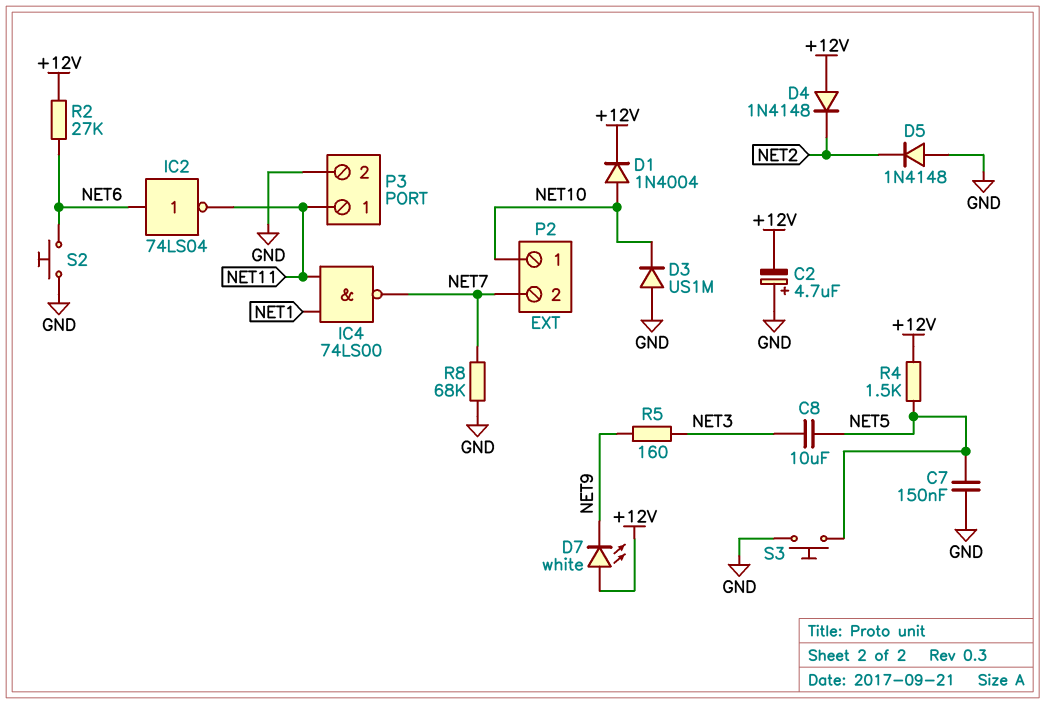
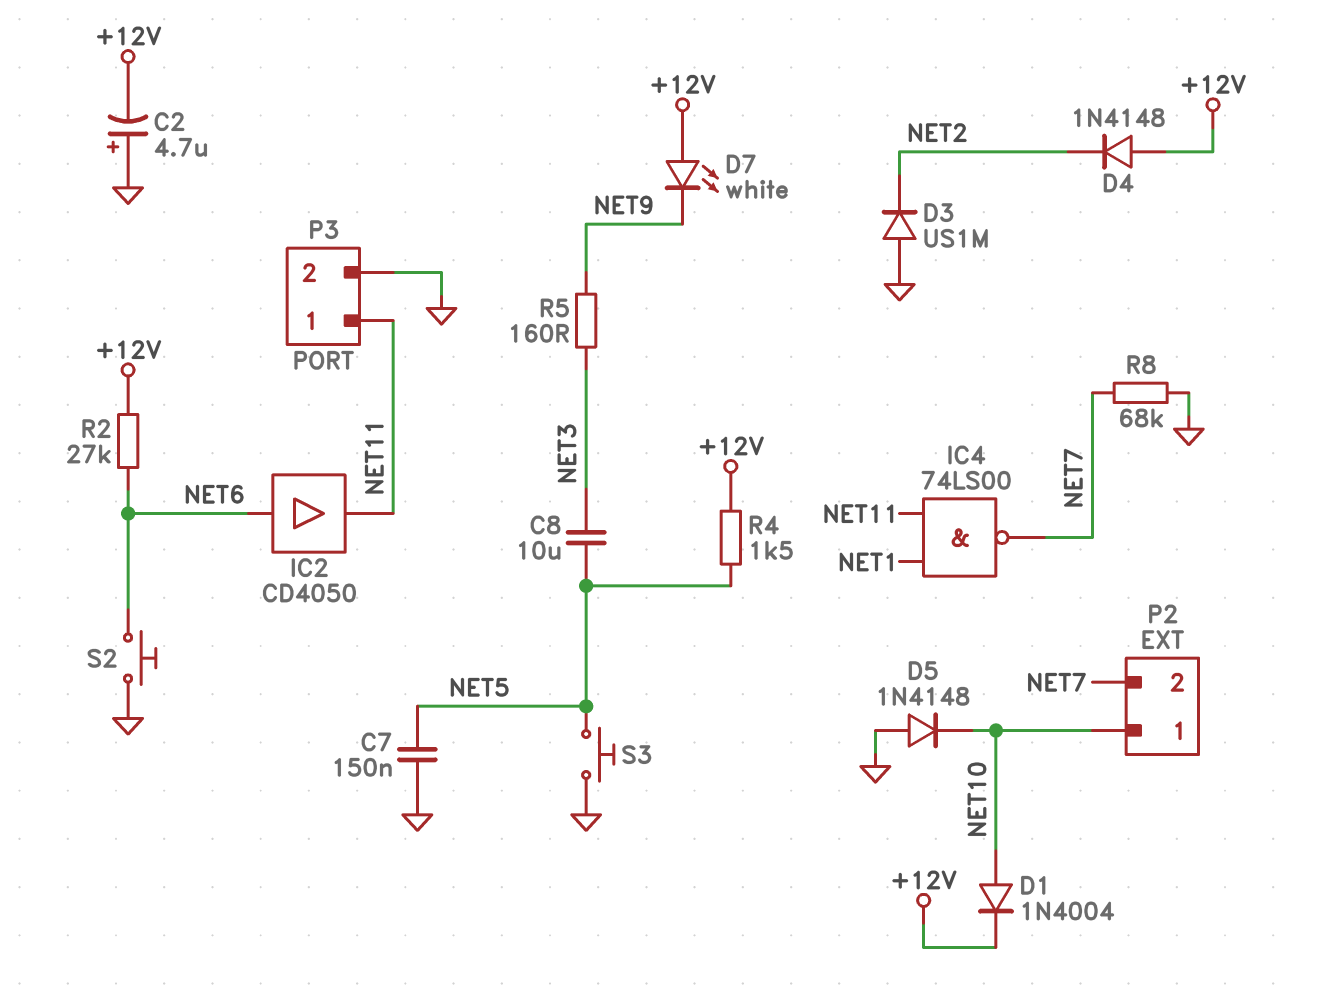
D3: diode US1M (A GND, K NET10) -> diode US1M (A GND, K NET2)
D5: diode 1N4148 (A GND, K NET2) -> diode 1N4148 (A GND, K NET10)
IC2: NOT 74LS04 (in NET6, out NET11) -> buffer CD4050 (in NET6, out NET11)

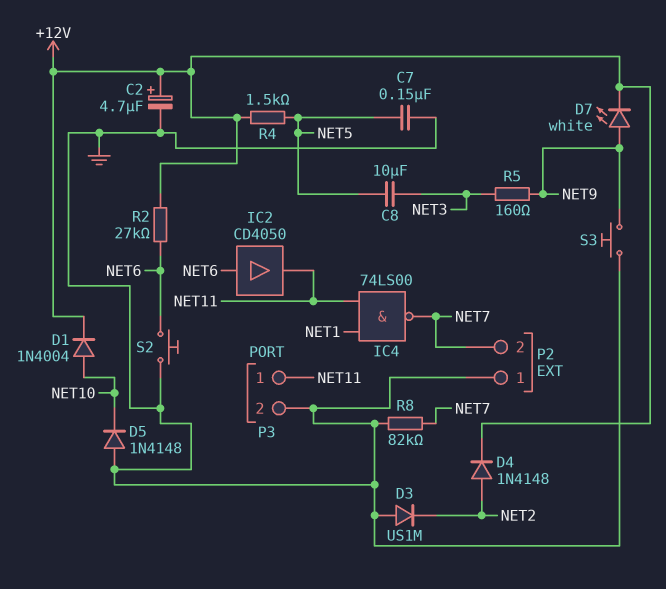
C2: 4.7uF (plus GND, minus +12V) -> 4.7uF (plus +12V, minus GND)
D4: diode 1N4148 (A +12V, K NET2) -> diode 1N4148 (A NET2, K +12V)
D7: LED white (A +12V, K NET9) -> LED white (A NET9, K +12V)
P2 pin 1: NET10 -> GND
R8: 68k (GND, NET7) -> 82k (GND, NET7)
S3: button (GND, NET5) -> button (GND, NET9)

